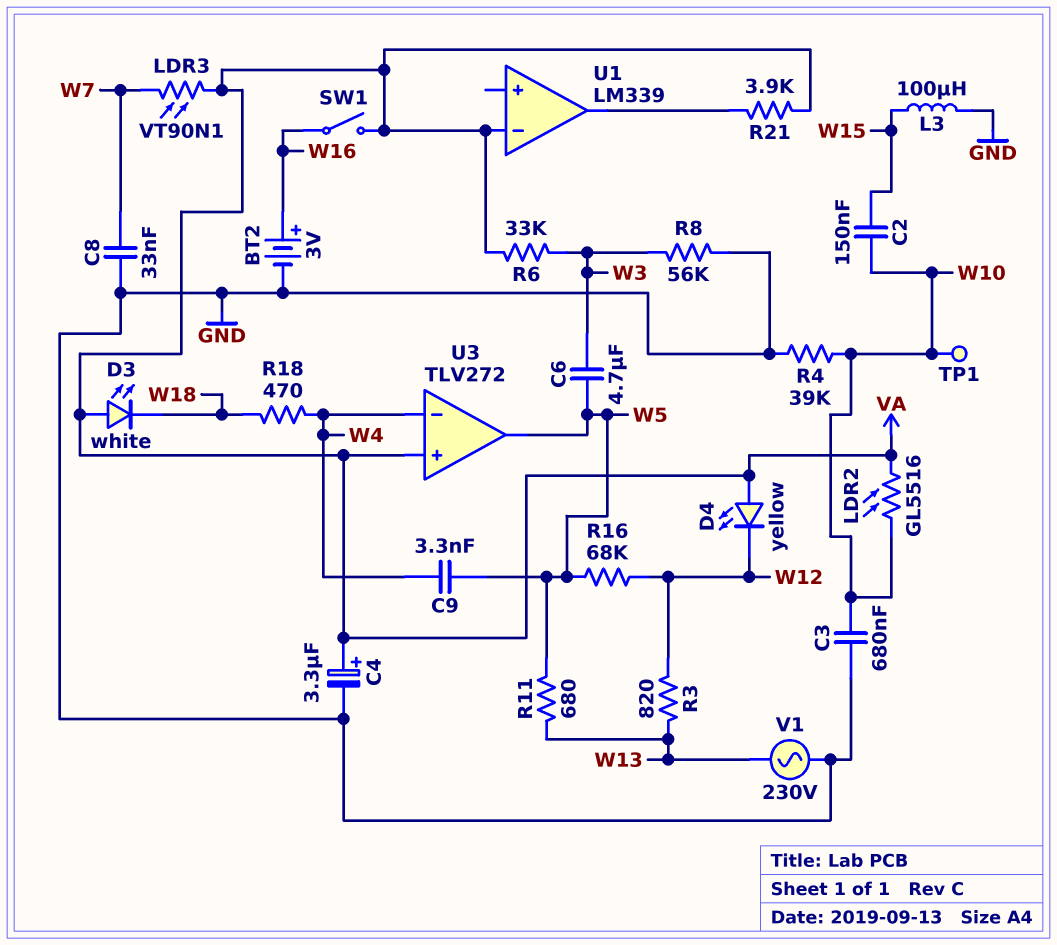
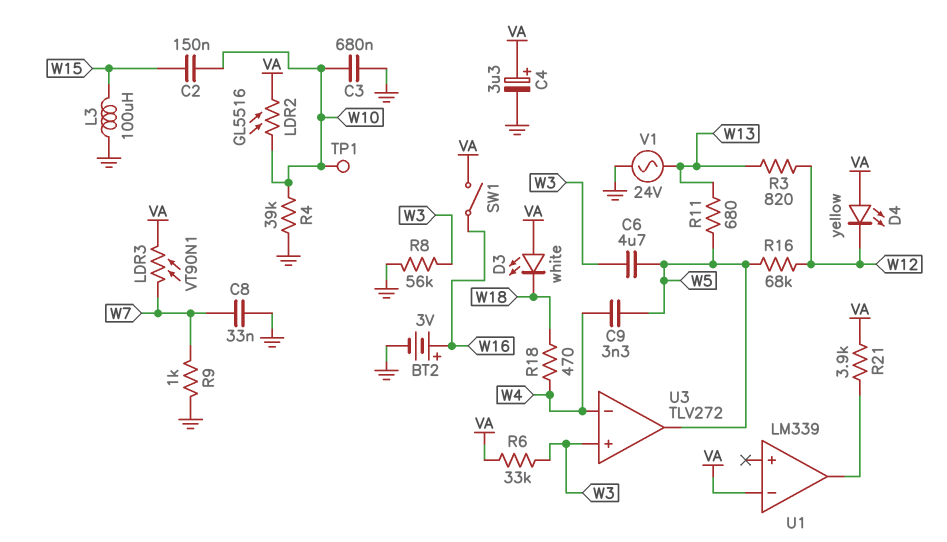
R9: none -> 1k (GND, W7)
U3 pin in+: VA -> W3
V1: AC 230V (GND, W13) -> AC 24V (GND, W13)

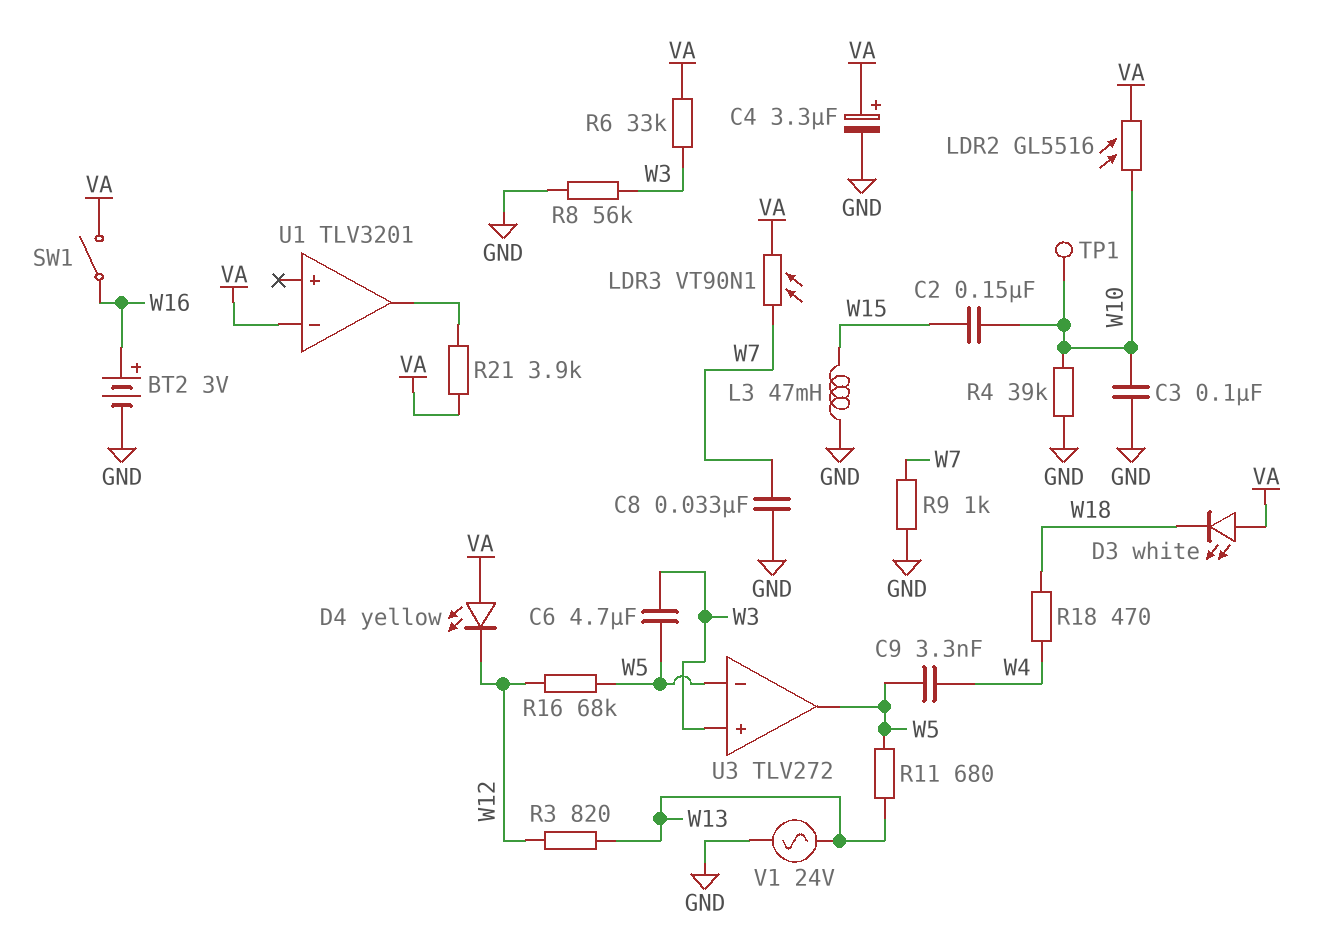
C3: 680nF (GND, W10) -> 100nF (GND, W10)
L3: 100uH (GND, W15) -> 47mH (GND, W15)
U1: LM339 -> TLV3201
U3 pin in-: W4 -> W5

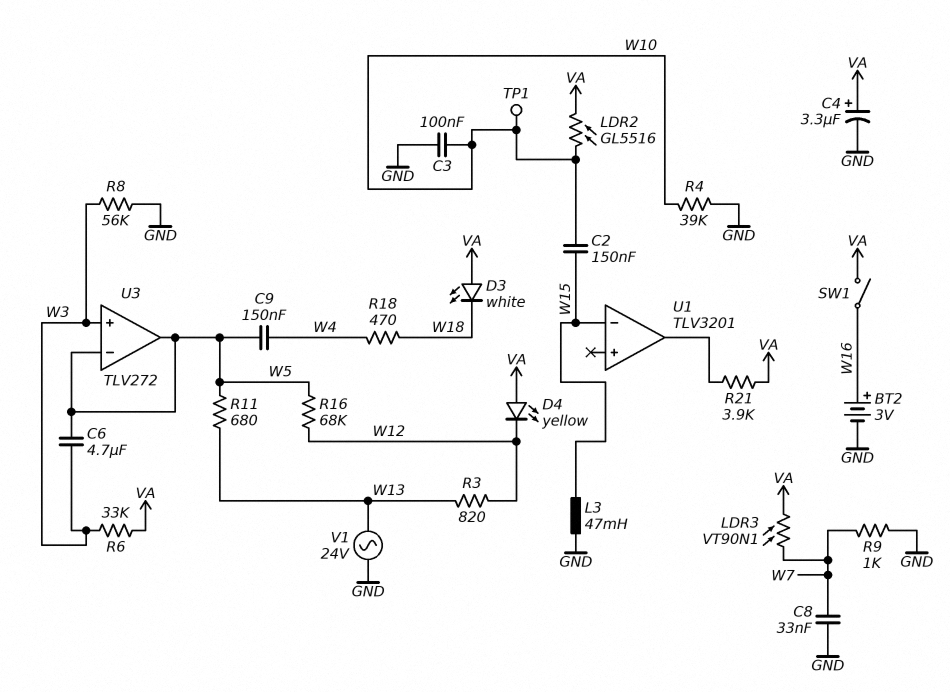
C9: 3.3nF (W4, W5) -> 150nF (W4, W5)
U1 pin in-: VA -> W15

